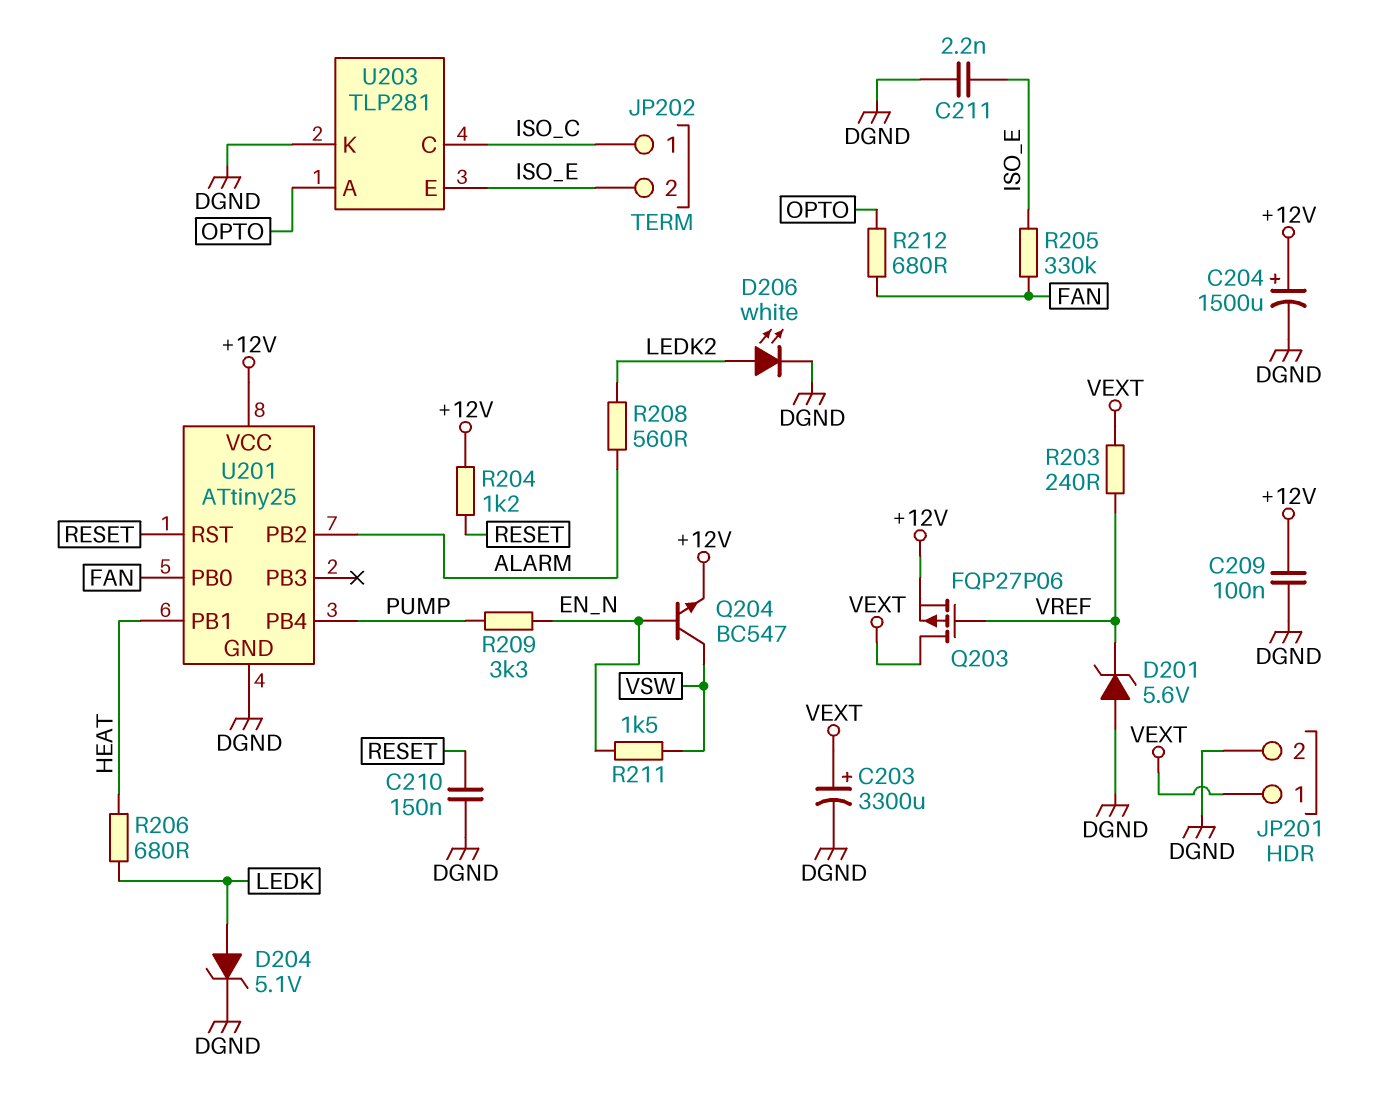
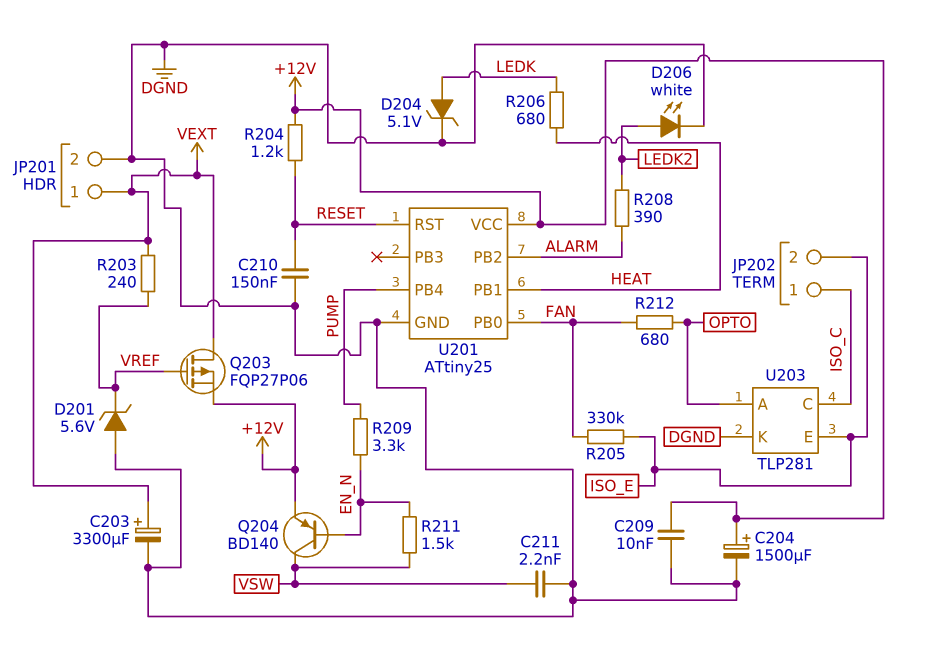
C209: 100nF (+12V, DGND) -> 10nF (+12V, DGND)
C211: 2.2nF (DGND, ISO_E) -> 2.2nF (DGND, VSW)
Q204: NPN BC547 (B EN_N, C VSW, E +12V) -> PNP BD140 (B EN_N, C VSW, E +12V)
R208: 560 (ALARM, LEDK2) -> 390 (ALARM, LEDK2)

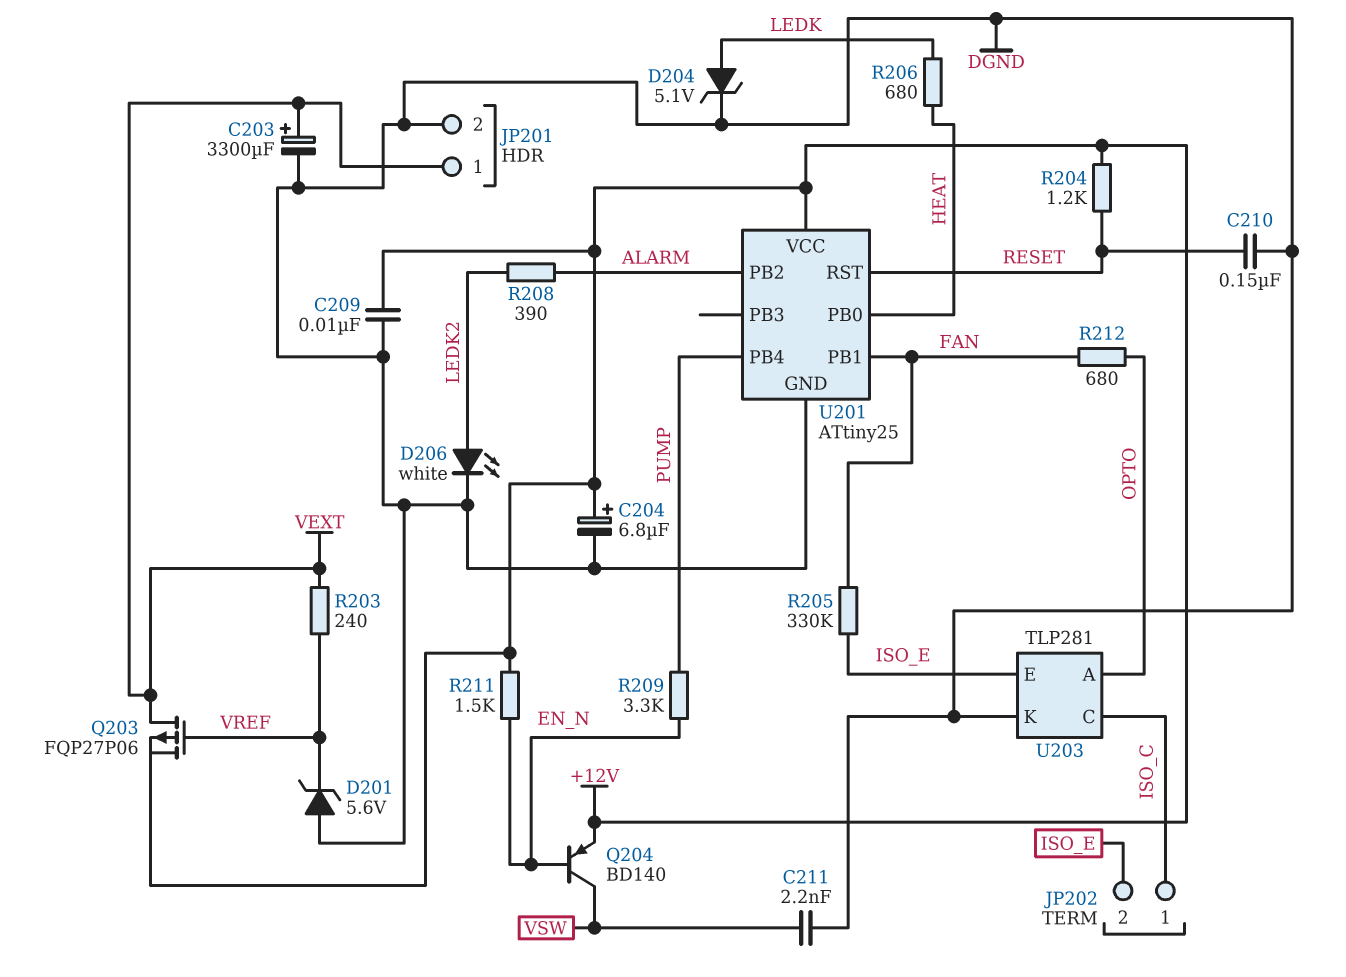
C204: 1500uF (plus +12V, minus DGND) -> 6.8uF (plus +12V, minus DGND)
R211: 1.5k (EN_N, VSW) -> 1.5k (+12V, EN_N)
U201 pin PB0: FAN -> HEAT
U201 pin PB1: HEAT -> FAN

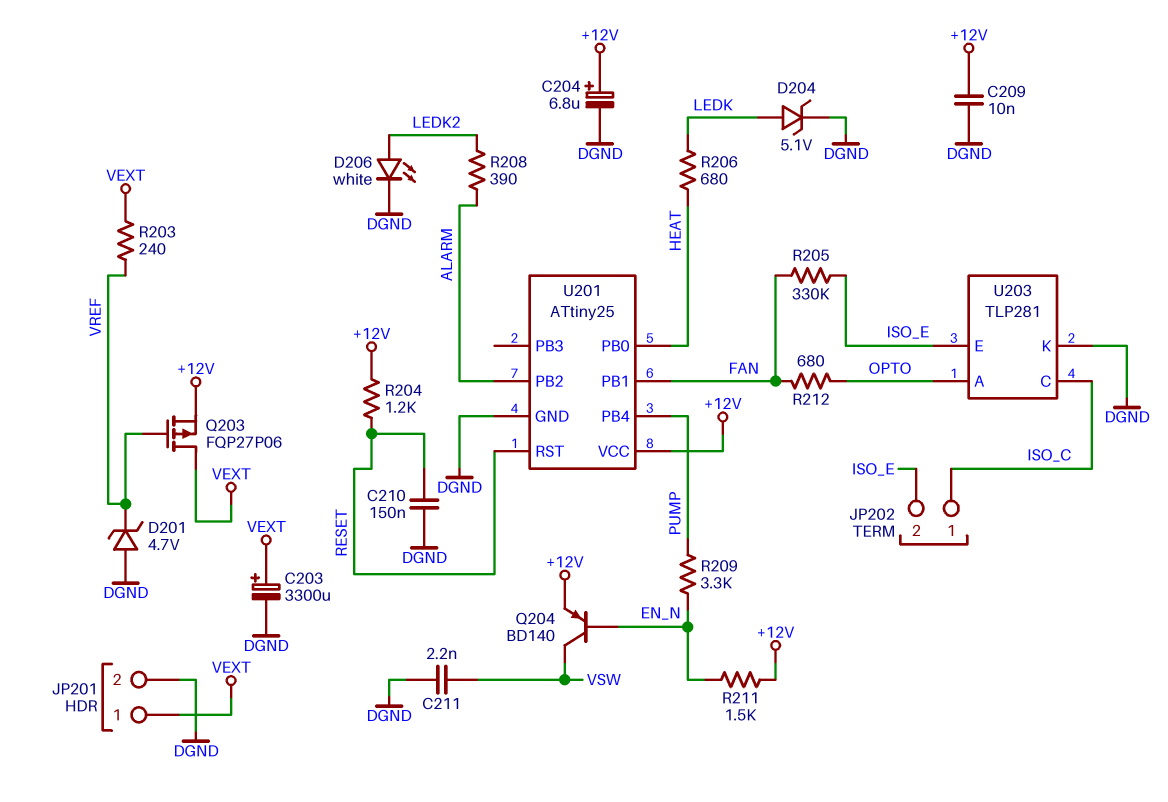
D201: zener 5.6V (A DGND, K VREF) -> zener 4.7V (A DGND, K VREF)

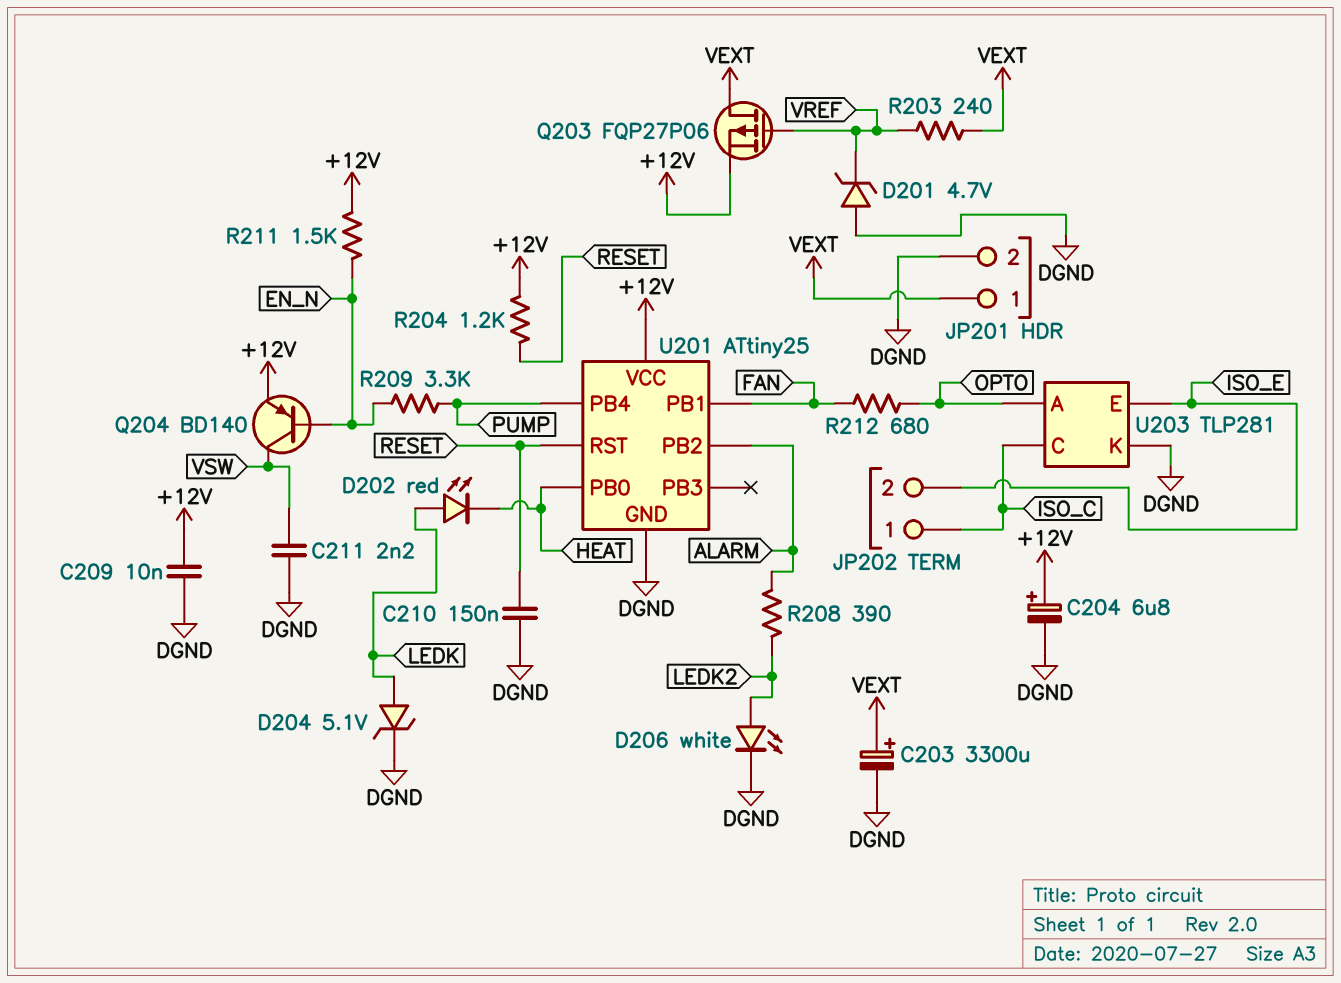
D202: none -> LED red (A LEDK, K HEAT)
R205: 330k (FAN, ISO_E) -> none
R206: 680 (HEAT, LEDK) -> none

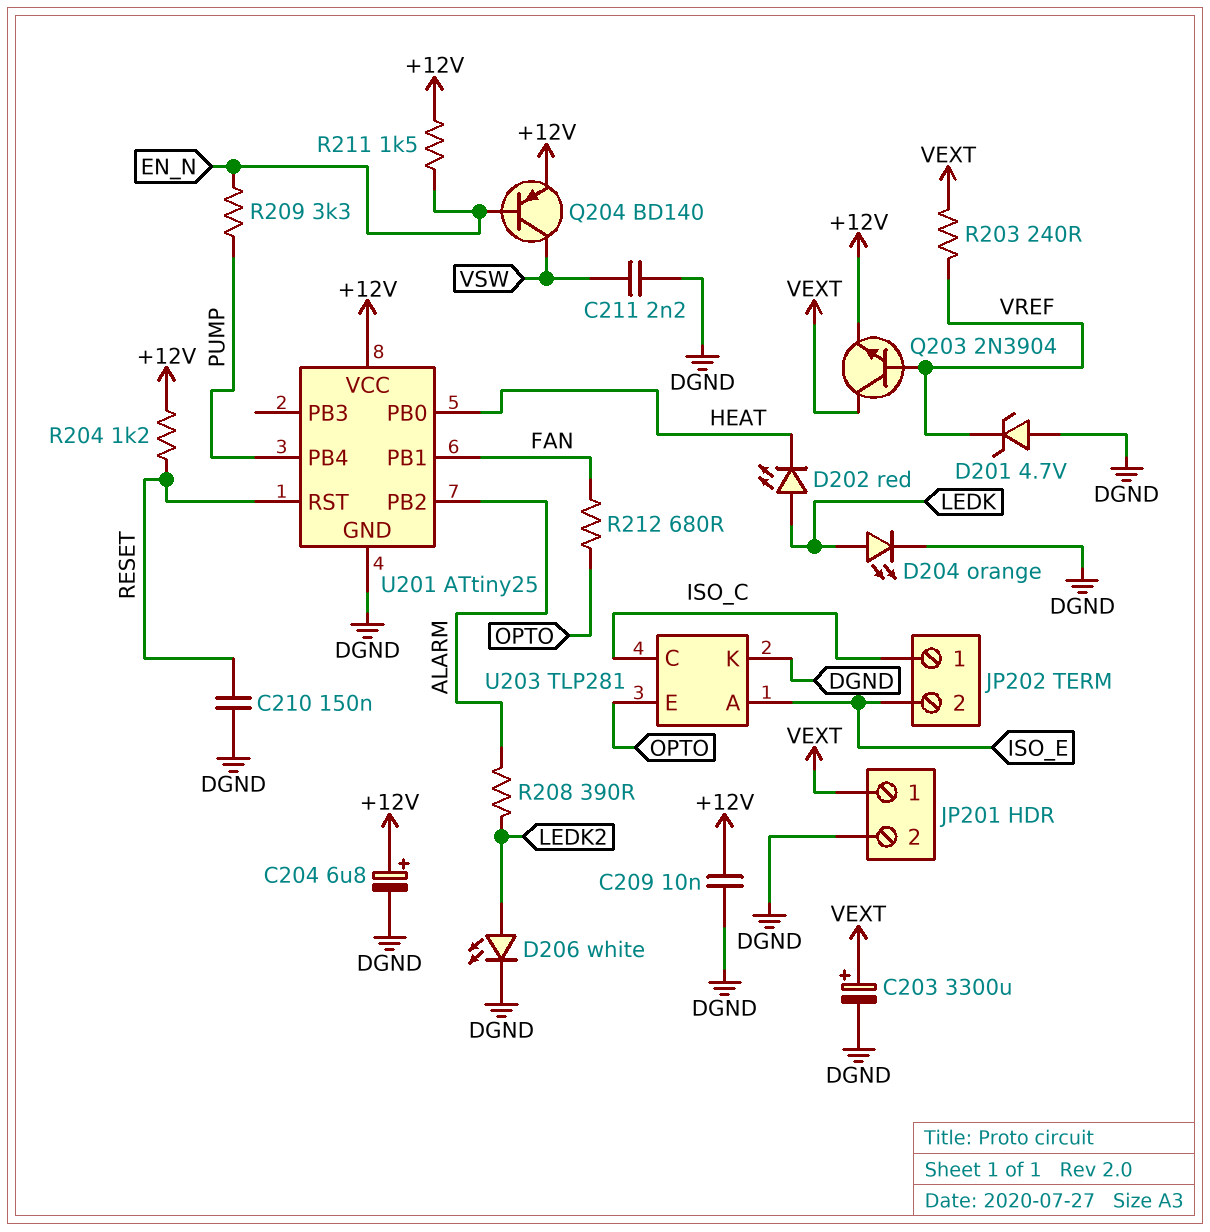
D204: zener 5.1V (A LEDK, K DGND) -> LED orange (A LEDK, K DGND)
Q203: PMOS FQP27P06 (G VREF, D VEXT, S +12V) -> NPN 2N3904 (B VREF, C VEXT, E +12V)
U203 pin A: OPTO -> ISO_E
U203 pin E: ISO_E -> OPTO

